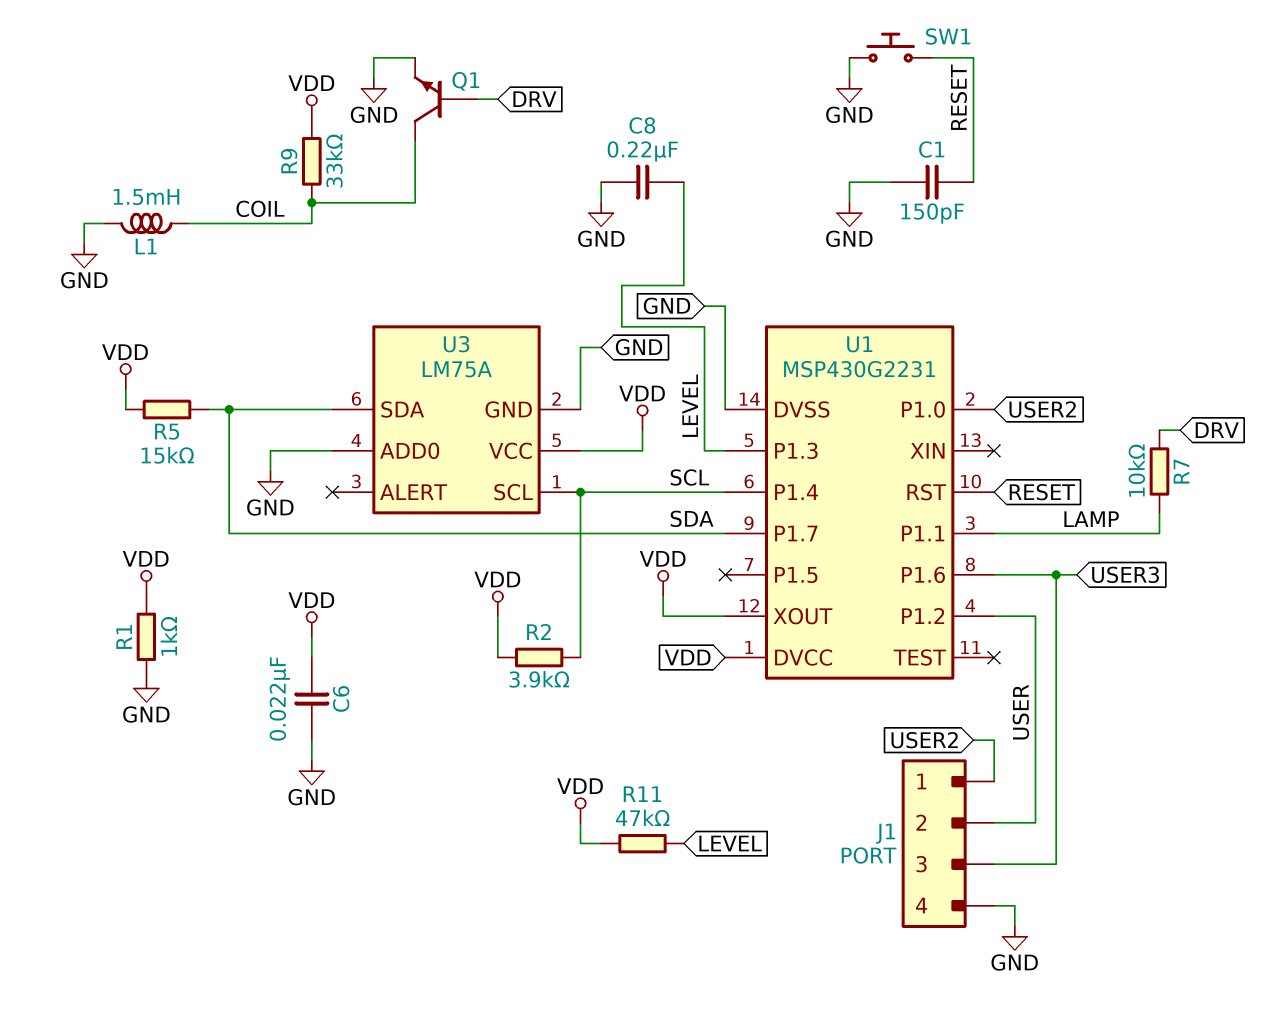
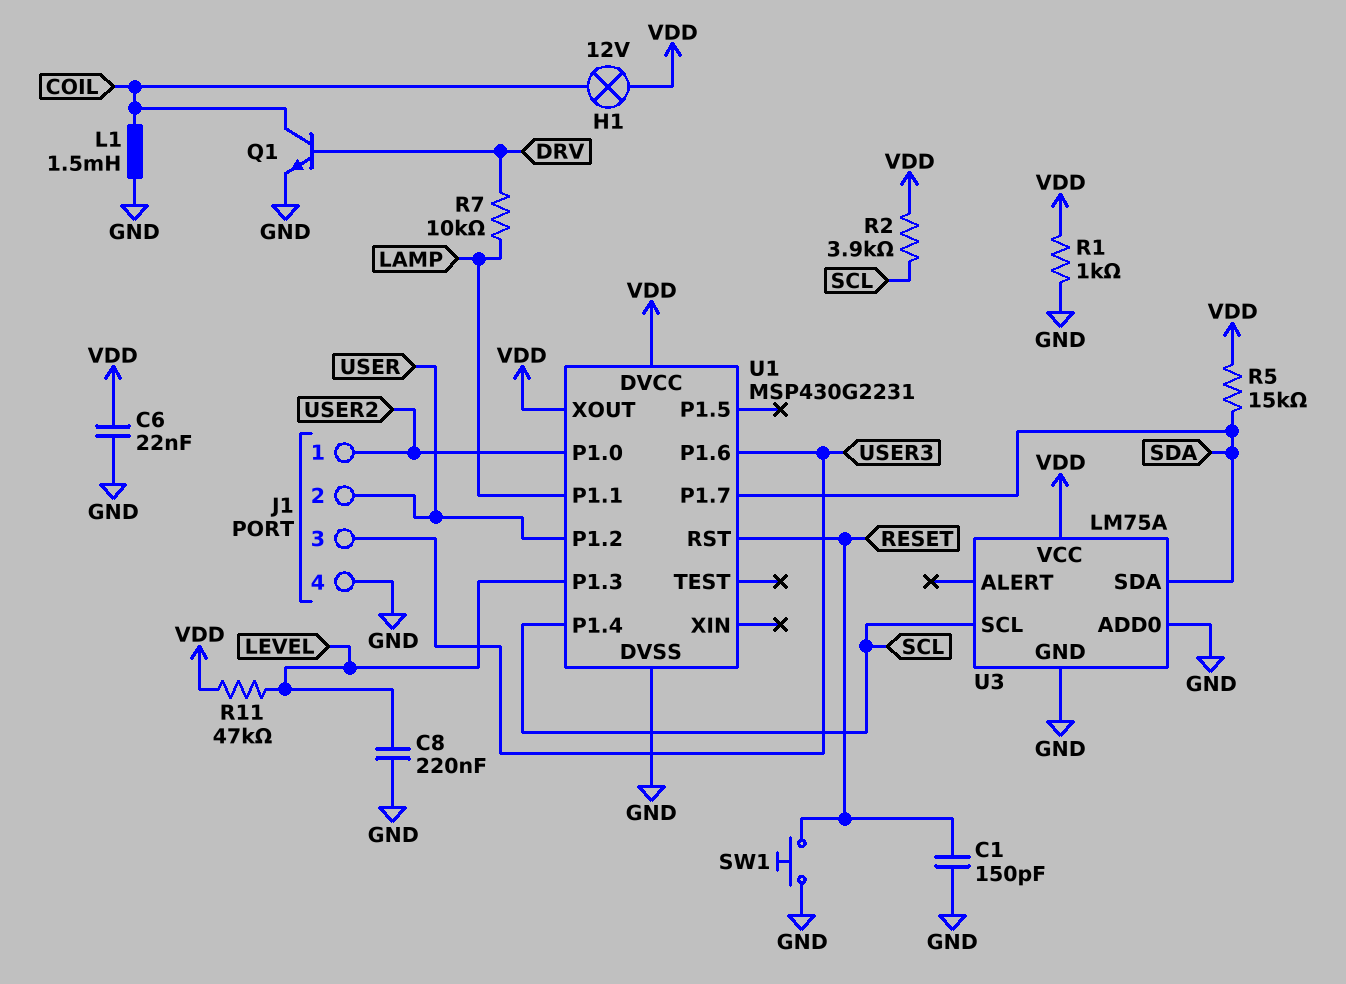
H1: none -> lamp 12V (COIL, VDD)
R9: 33k (COIL, VDD) -> none

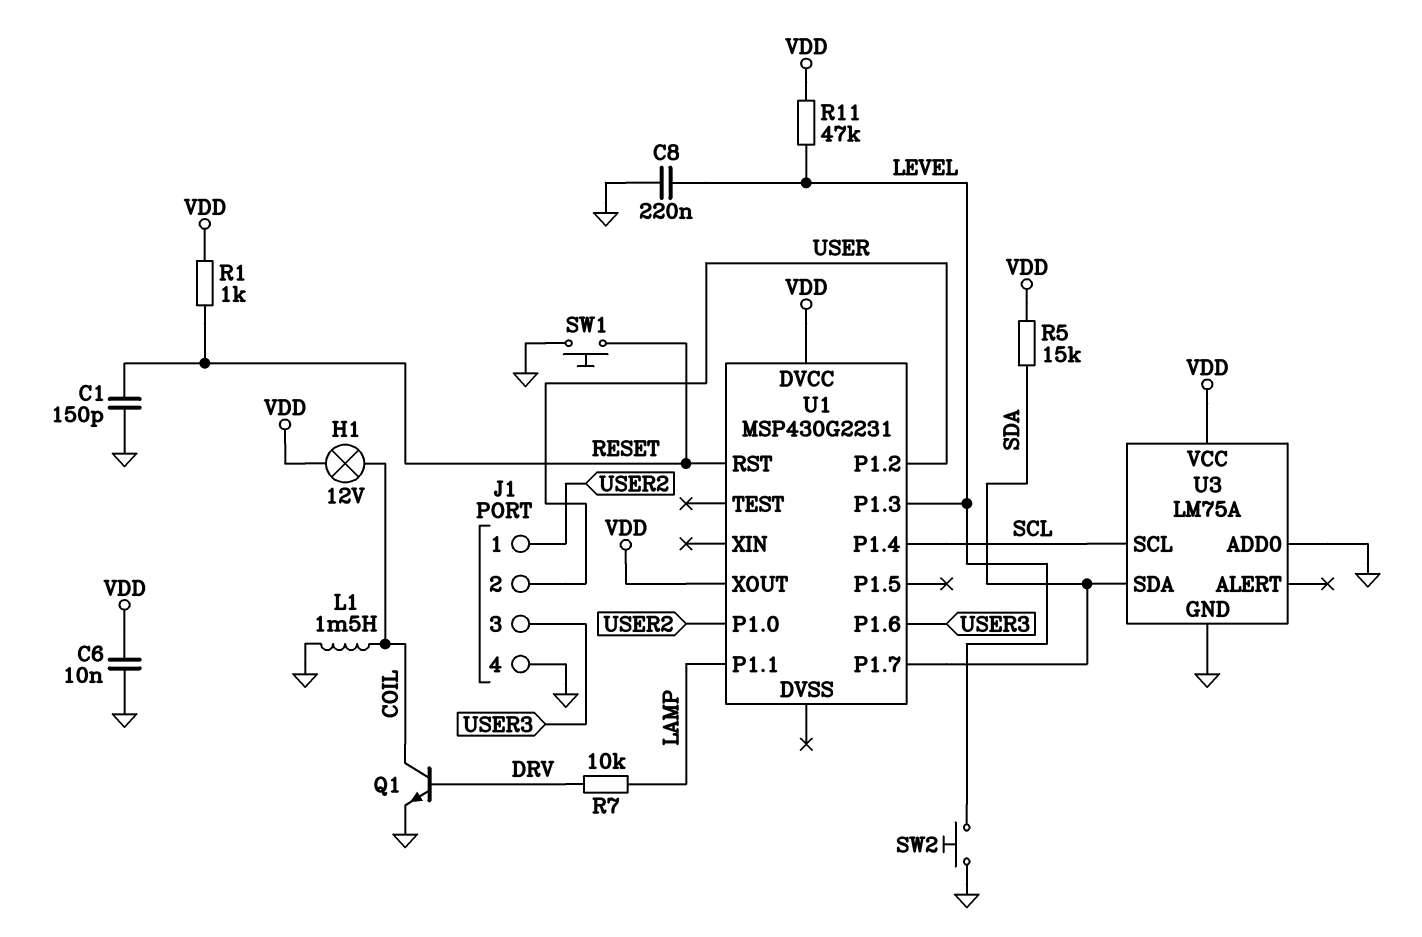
C6: 22nF (GND, VDD) -> 10nF (GND, VDD)
R1: 1k (GND, VDD) -> 1k (RESET, VDD)
R2: 3.9k (SCL, VDD) -> none
SW2: none -> button (GND, LEVEL)
U1 pin DVSS: GND -> none

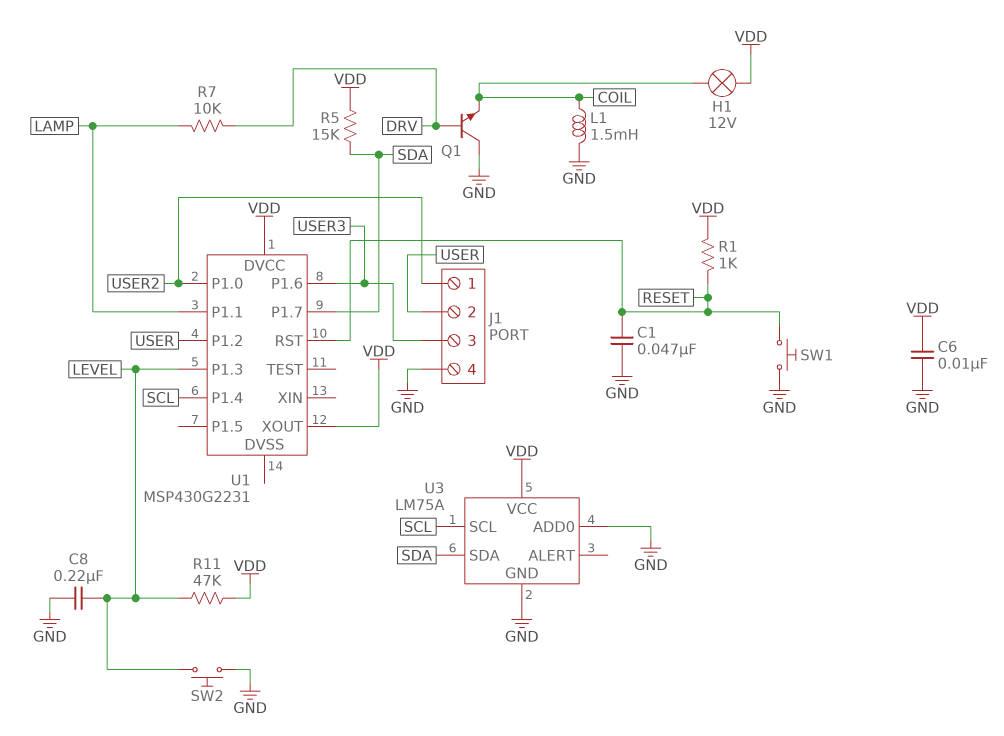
C1: 150pF (GND, RESET) -> 47nF (GND, RESET)
Q1: NPN (B DRV, C COIL, E GND) -> NPN (B DRV, C GND, E COIL)

